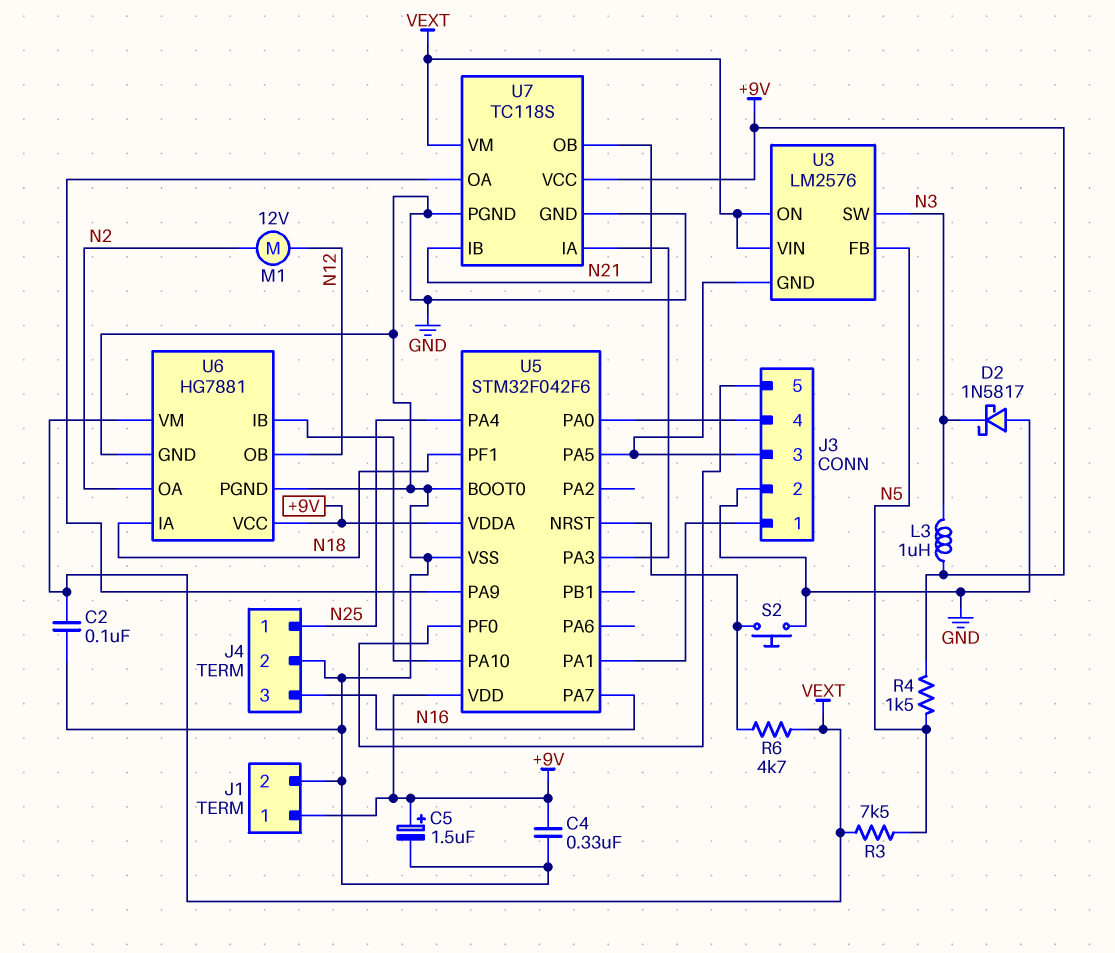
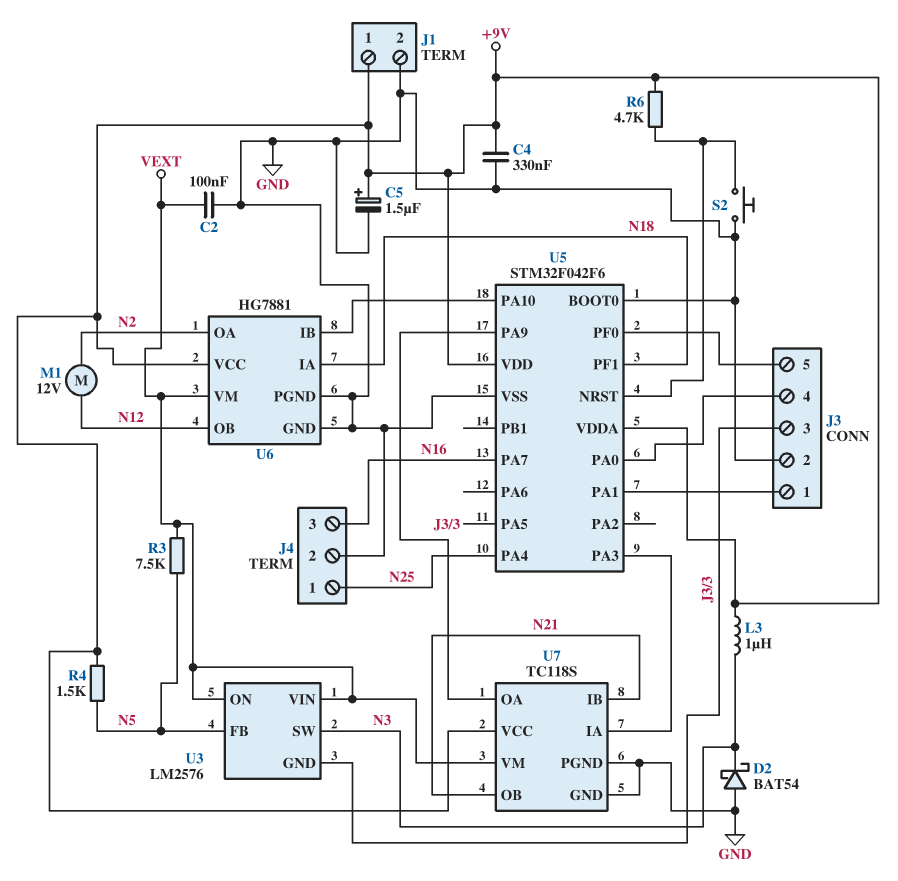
D2: schottky 1N5817 (A GND, K N3) -> schottky BAT54 (A GND, K N3)
R6: 4.7k (U5/NRST, VEXT) -> 4.7k (+9V, U5/NRST)

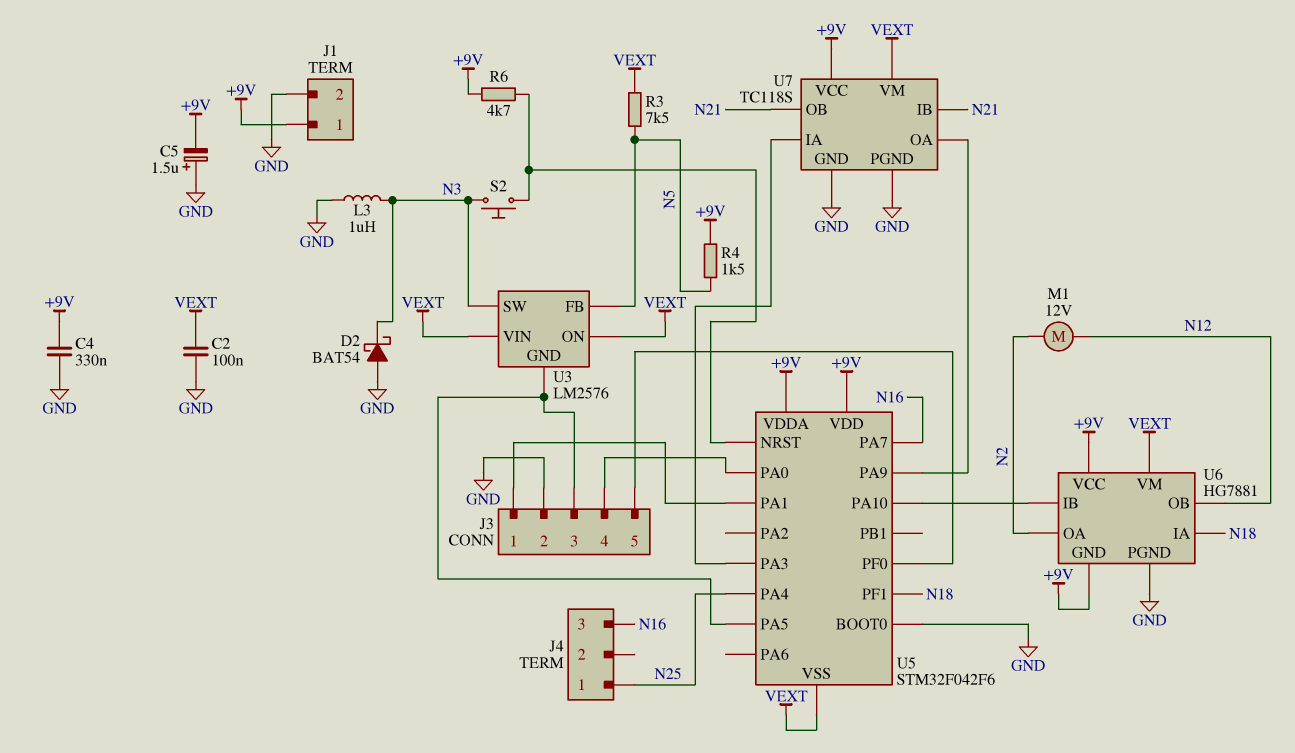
C5: 1.5uF (plus +9V, minus GND) -> 1.5uF (plus GND, minus +9V)
J4 pin 2: GND -> none
L3: 1uH (+9V, N3) -> 1uH (GND, N3)
S2: button (GND, U5/NRST) -> button (N3, U5/NRST)
U5 pin VSS: GND -> VEXT
U6 pin GND: GND -> +9V

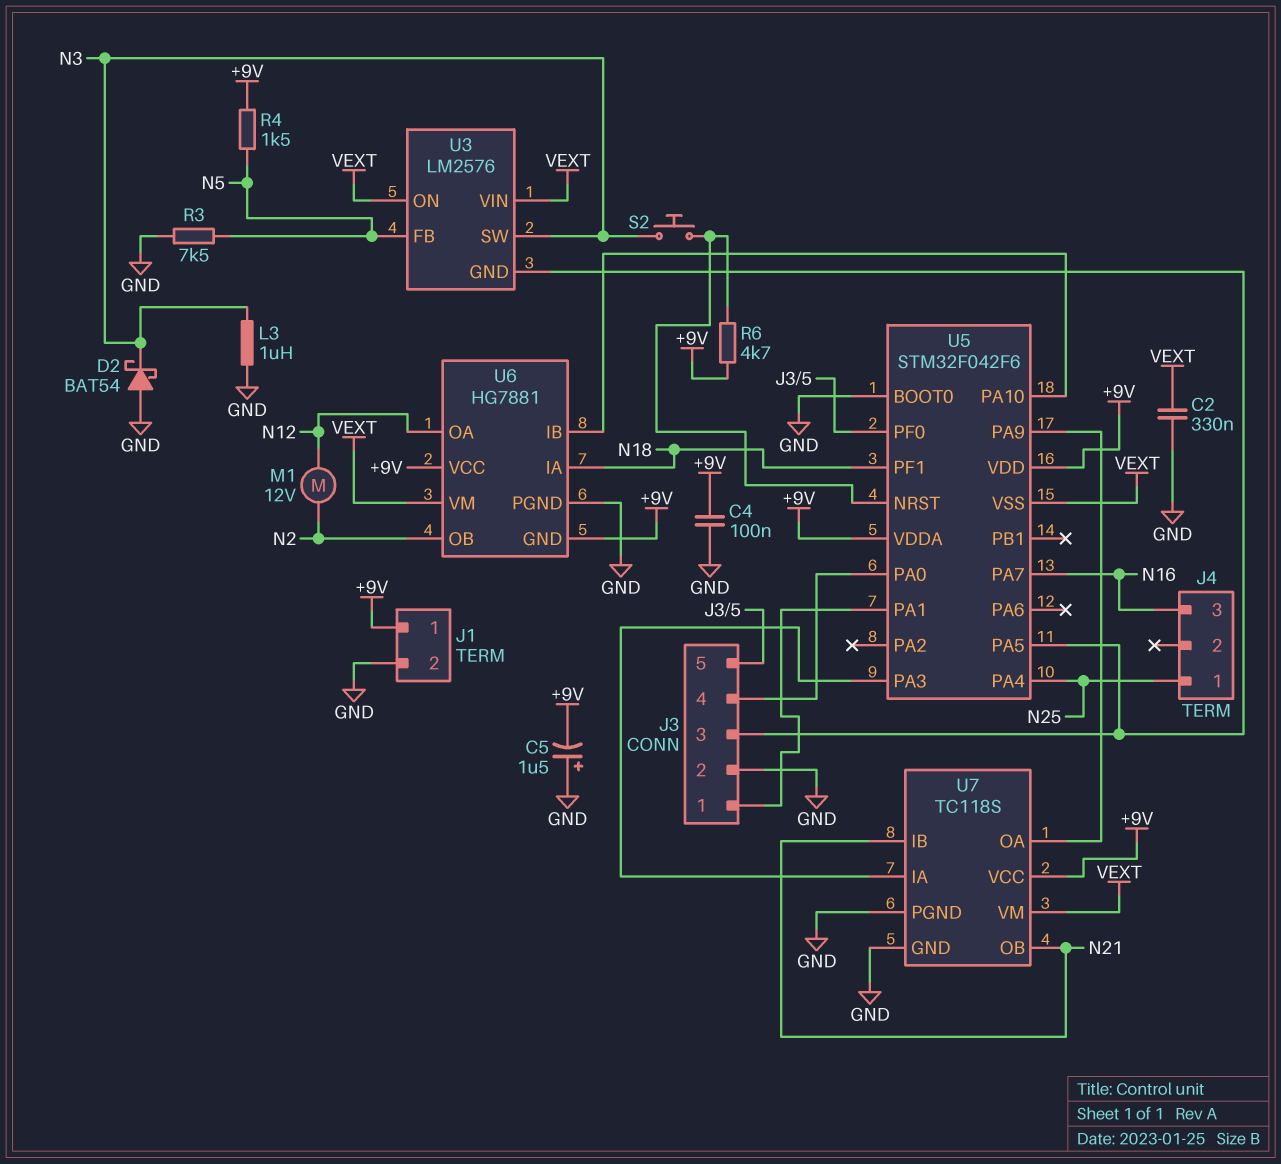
C2: 100nF (GND, VEXT) -> 330nF (GND, VEXT)
C4: 330nF (+9V, GND) -> 100nF (+9V, GND)
R3: 7.5k (N5, VEXT) -> 7.5k (GND, N5)
U6 pin OA: N2 -> N12
U6 pin OB: N12 -> N2

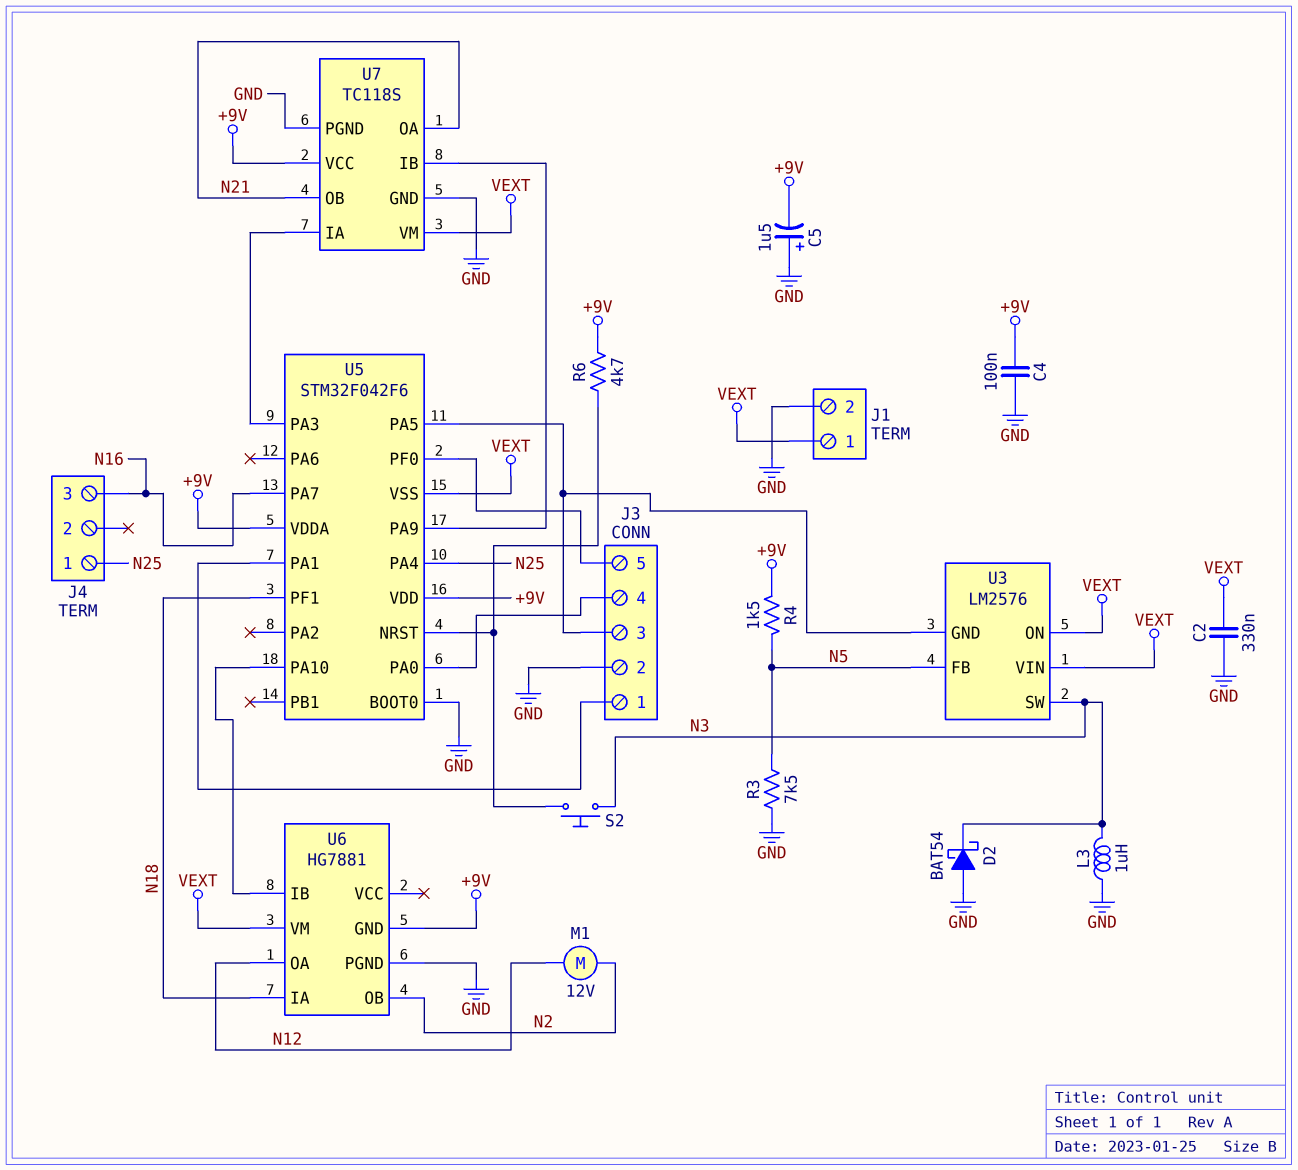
J1 pin 1: +9V -> VEXT
U6 pin VCC: +9V -> none
U7 pin IB: N21 -> U5/PA9
U7 pin OA: U5/PA9 -> N21

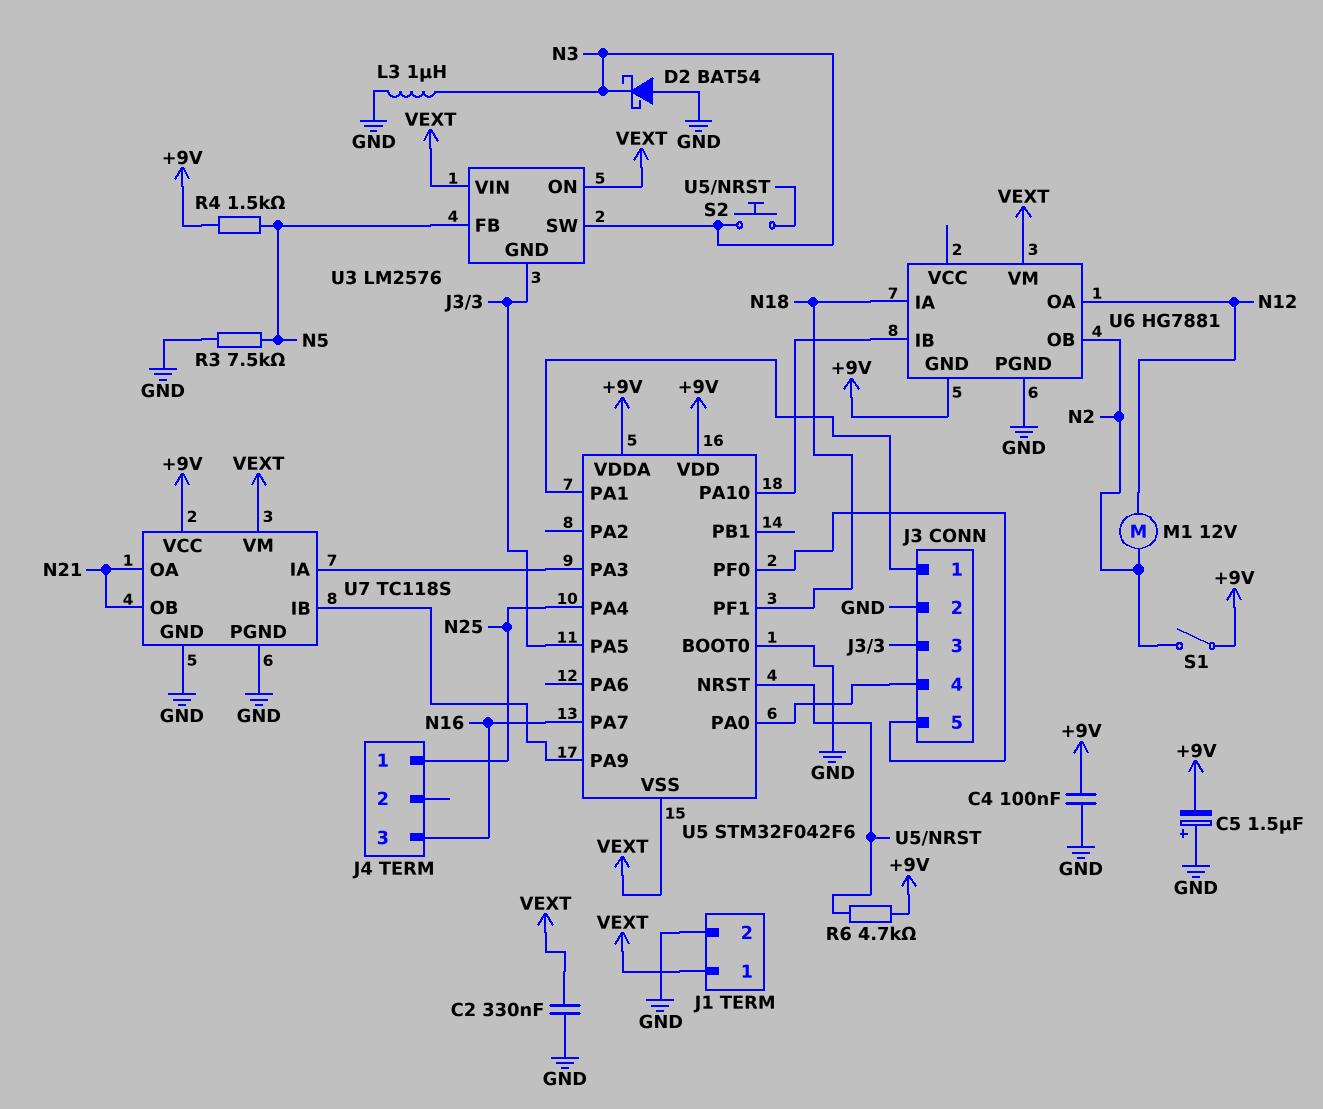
S1: none -> switch (+9V, N2)

